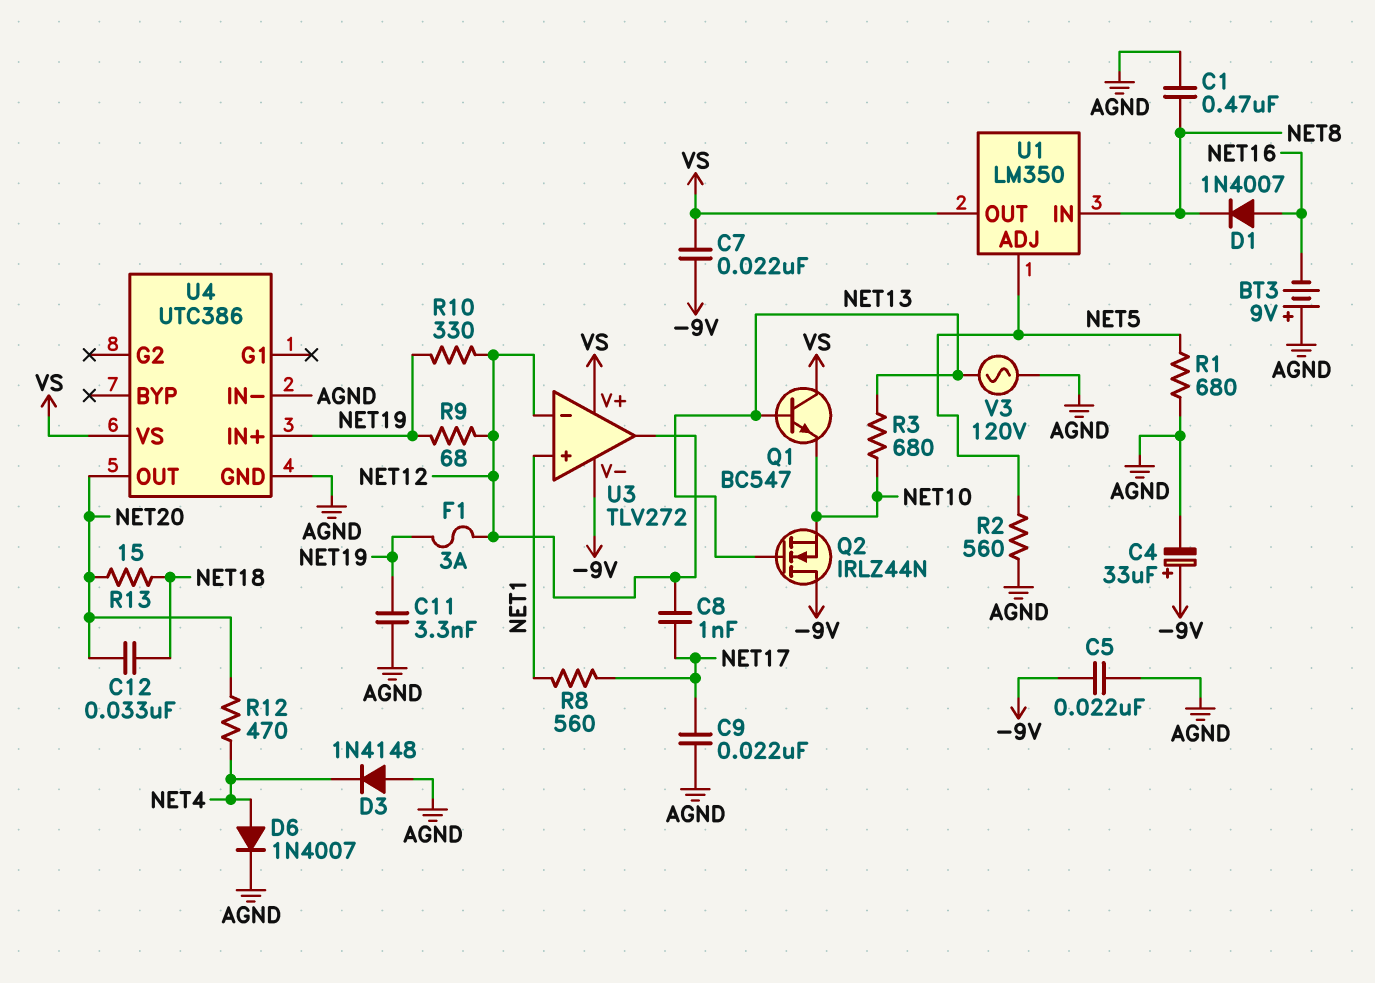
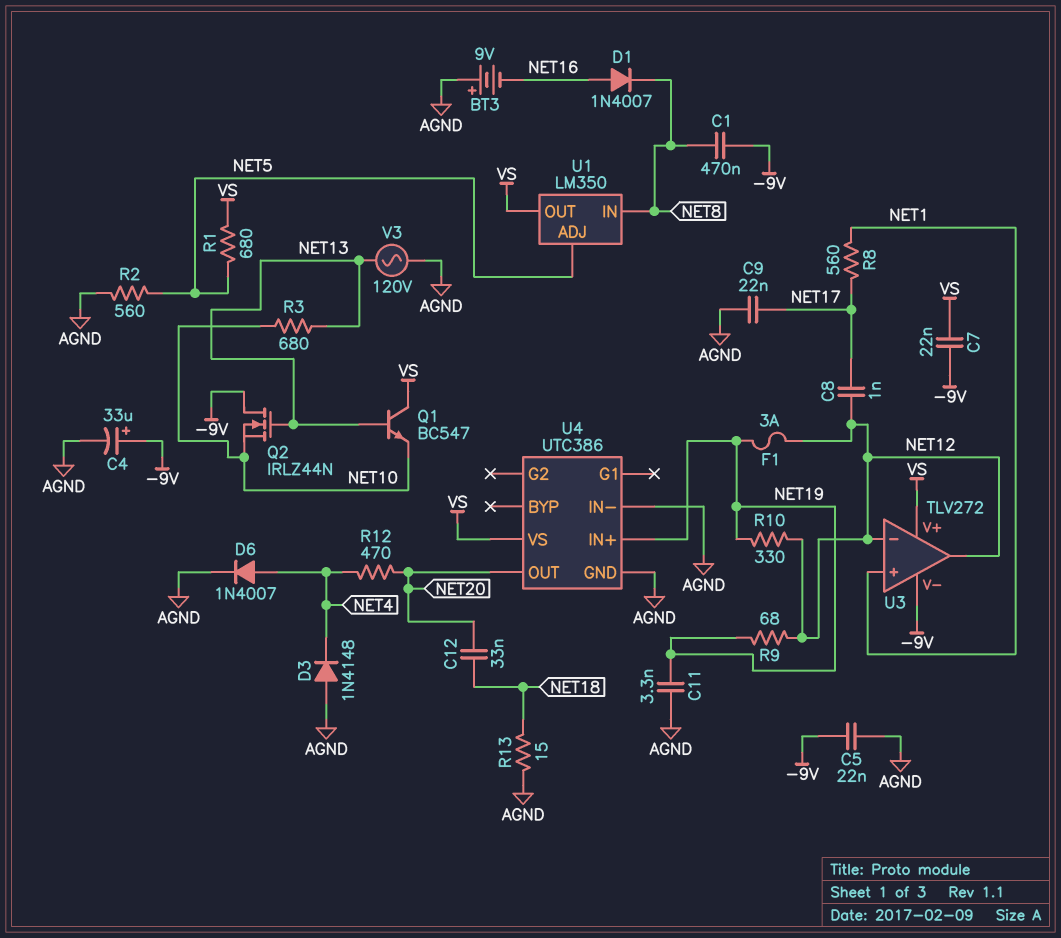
C1: 470nF (AGND, NET8) -> 470nF (-9V, NET8)
R1: 680 (AGND, NET5) -> 680 (NET5, VS)
R13: 15 (NET18, NET20) -> 15 (AGND, NET18)

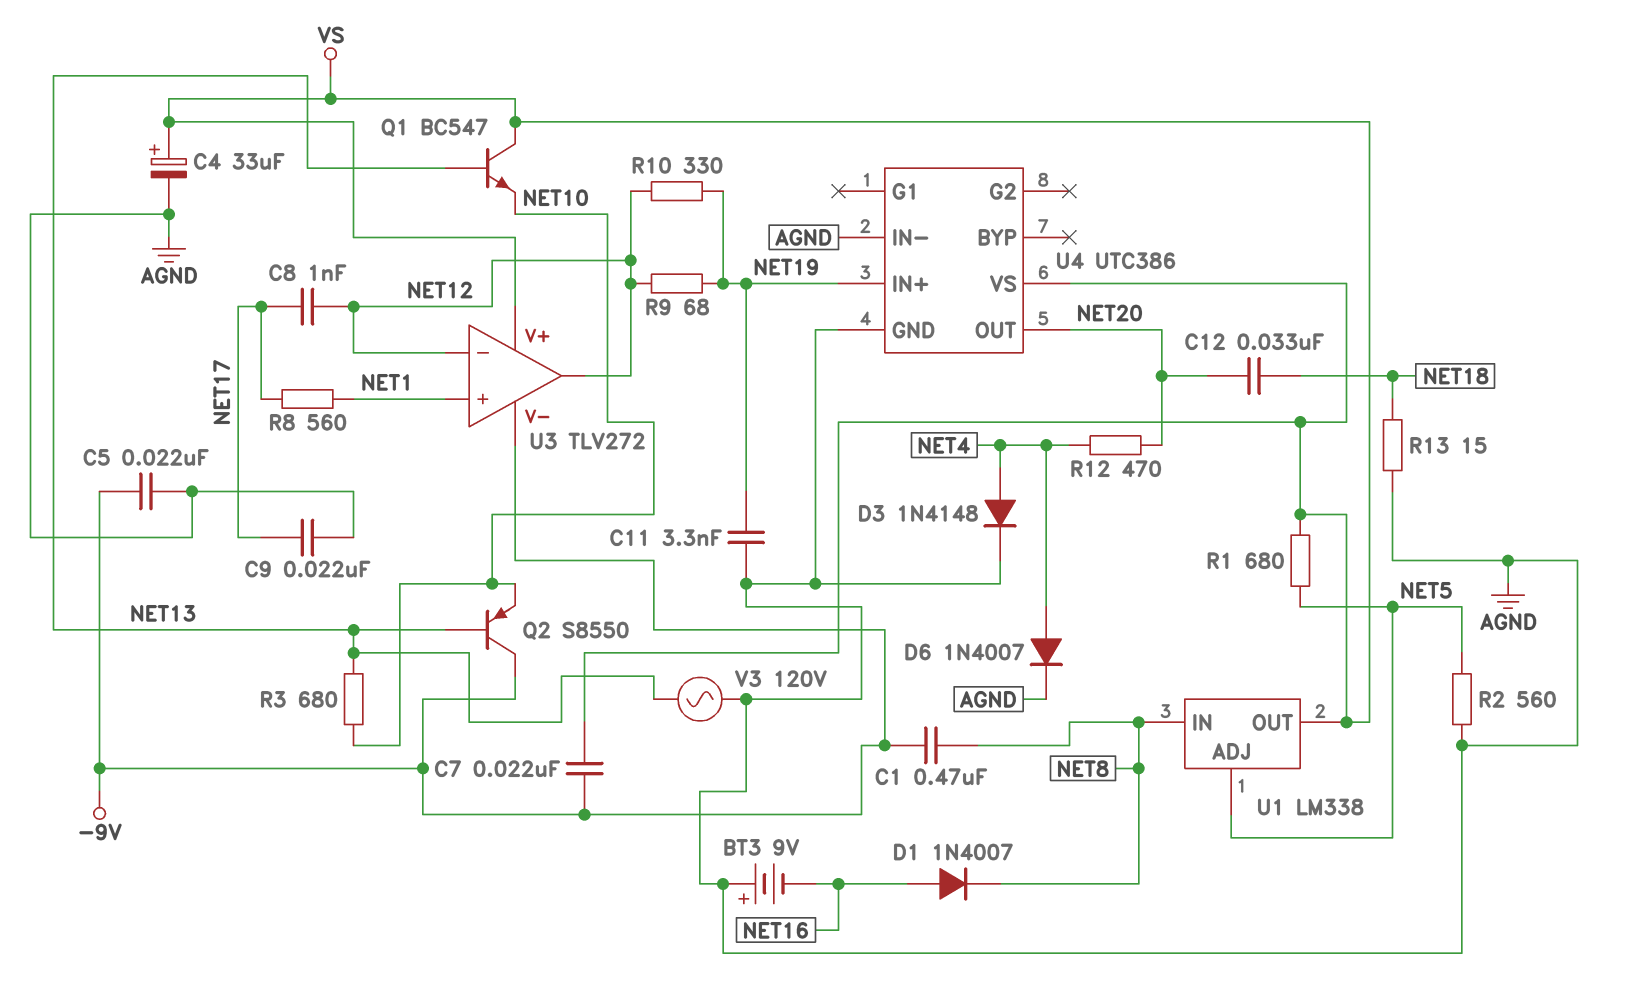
C4: 33uF (plus -9V, minus AGND) -> 33uF (plus VS, minus AGND)
D3: diode 1N4148 (A AGND, K NET4) -> diode 1N4148 (A NET4, K AGND)
F1: 3A (NET12, NET19) -> none
Q2: NMOS IRLZ44N (G NET13, D -9V, S NET10) -> PNP S8550 (B NET13, C -9V, E NET10)
U1: LM350 -> LM338

